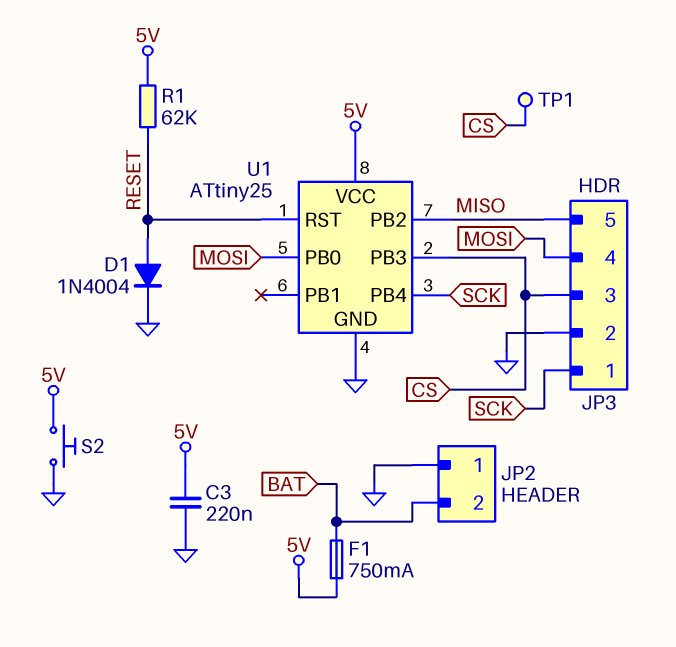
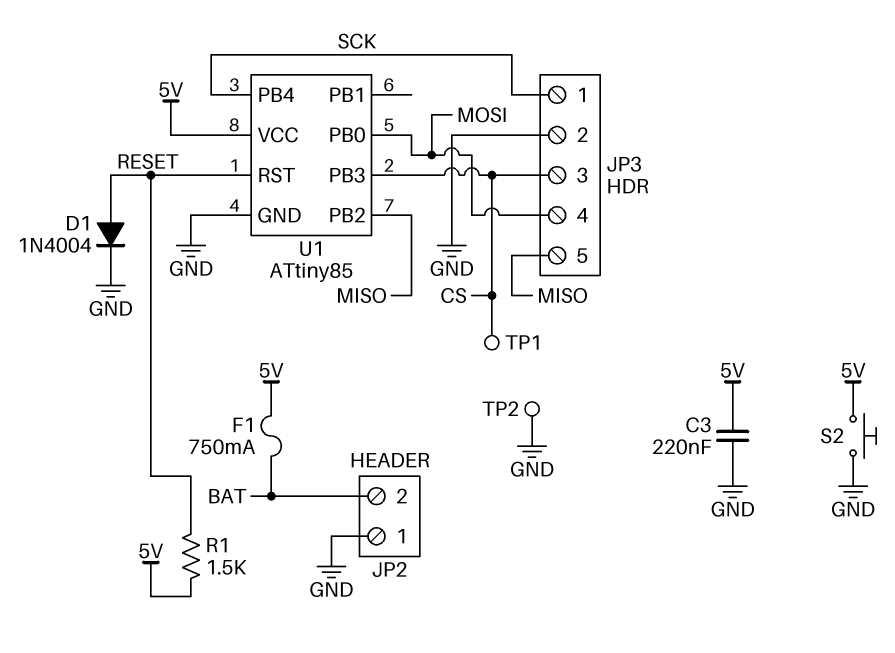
R1: 62k (5V, RESET) -> 1.5k (5V, RESET)
TP2: none -> test point (GND)
U1: ATtiny25 -> ATtiny85

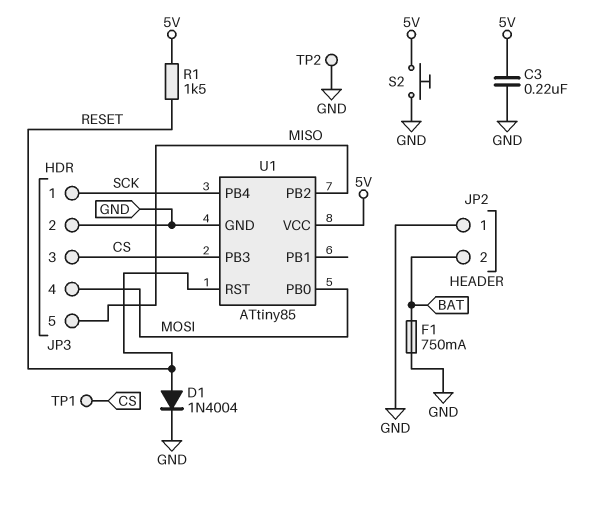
F1: 750mA (5V, BAT) -> 750mA (BAT, GND)

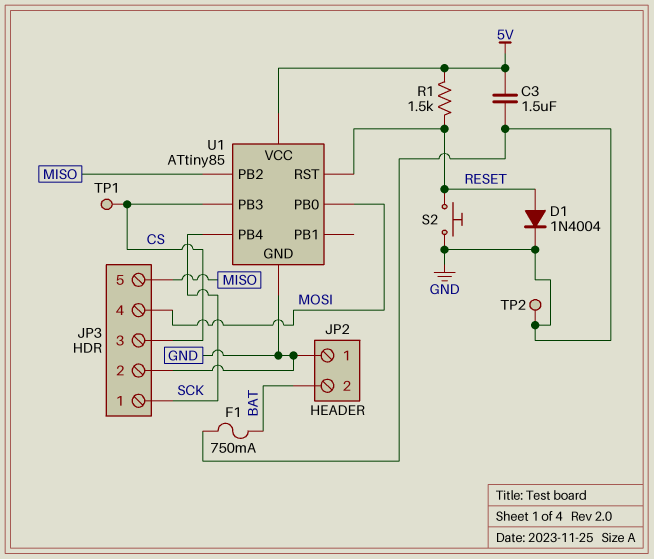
C3: 220nF (5V, GND) -> 1.5uF (5V, GND)
S2: button (5V, GND) -> button (GND, RESET)

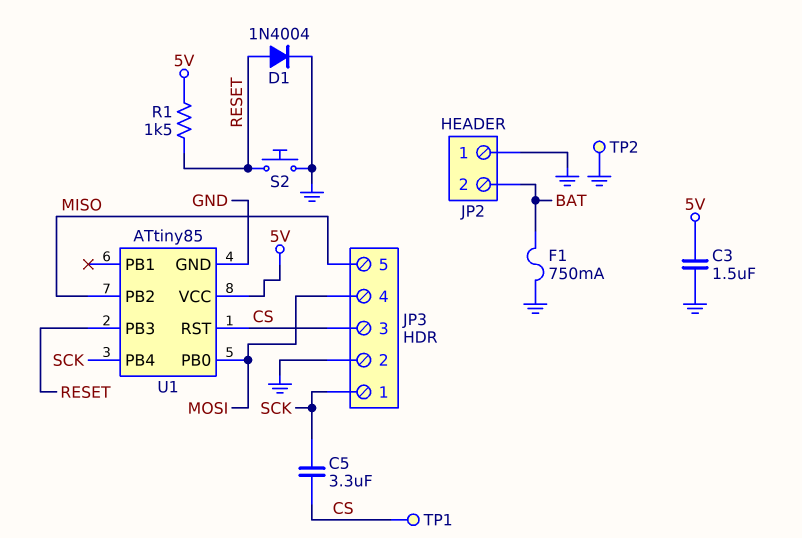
C5: none -> 3.3uF (CS, SCK)
U1 pin PB3: CS -> RESET
U1 pin RST: RESET -> CS

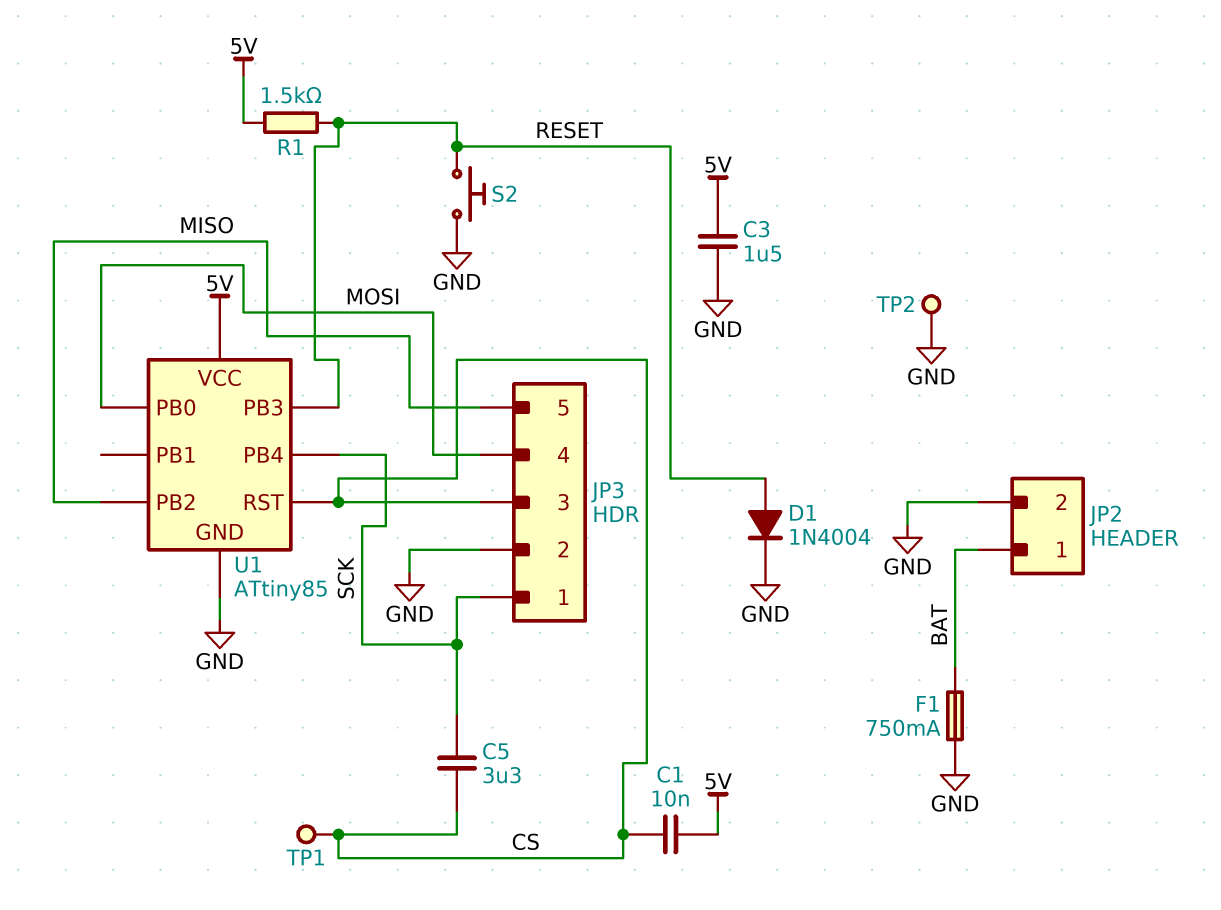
C1: none -> 10nF (5V, CS)
JP2 pin 1: GND -> BAT
JP2 pin 2: BAT -> GND

